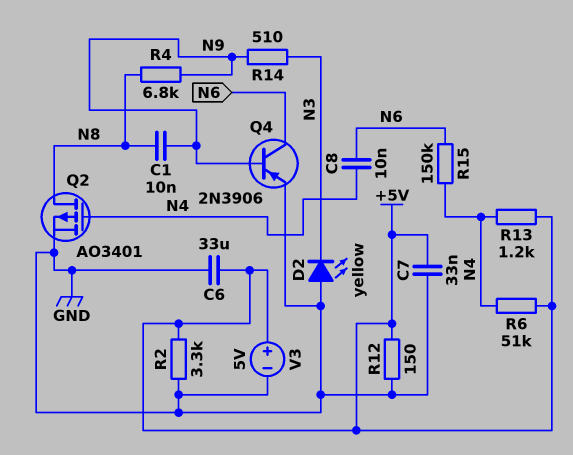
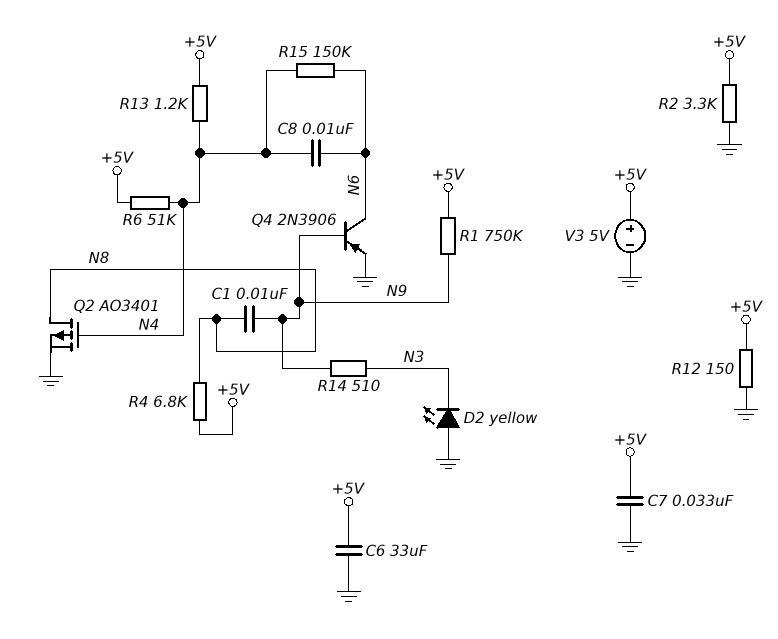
R1: none -> 750k (+5V, N9)
R4: 6.8k (N8, N9) -> 6.8k (+5V, N8)

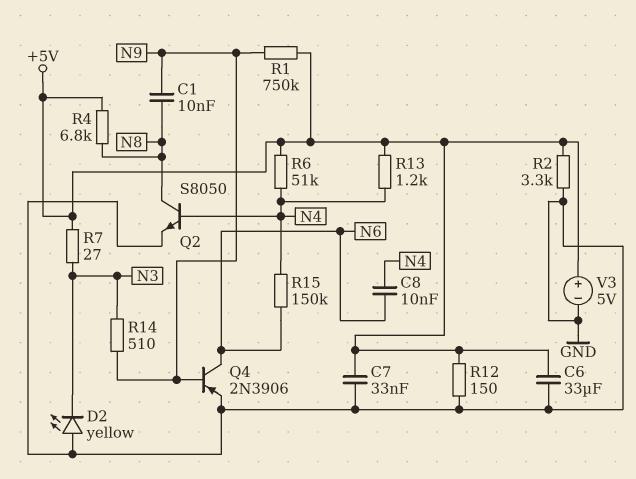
Q2: PMOS AO3401 (G N4, D N8, S GND) -> NPN S8050 (B N4, C N8, E GND)
R7: none -> 27 (+5V, N3)

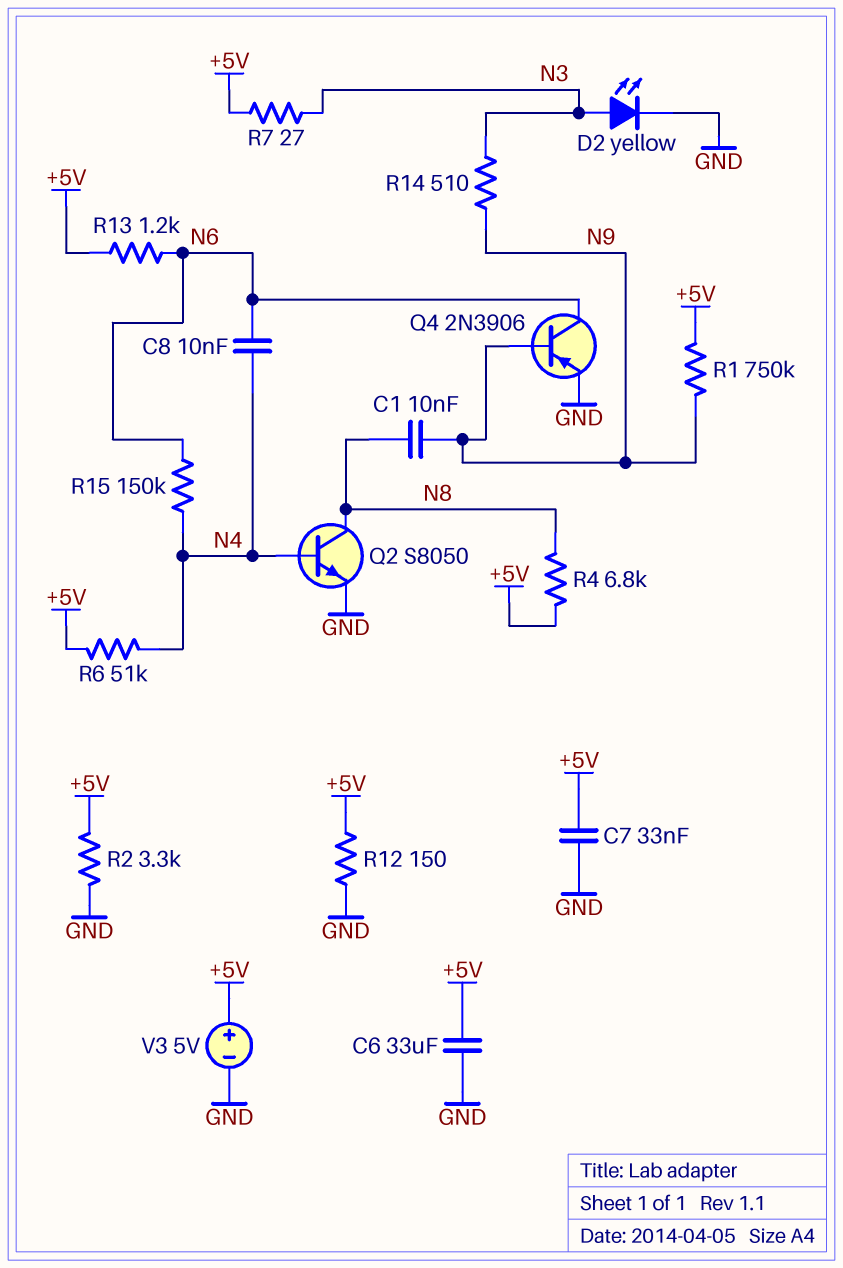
D2: LED yellow (A GND, K N3) -> LED yellow (A N3, K GND)
R13: 1.2k (+5V, N4) -> 1.2k (+5V, N6)

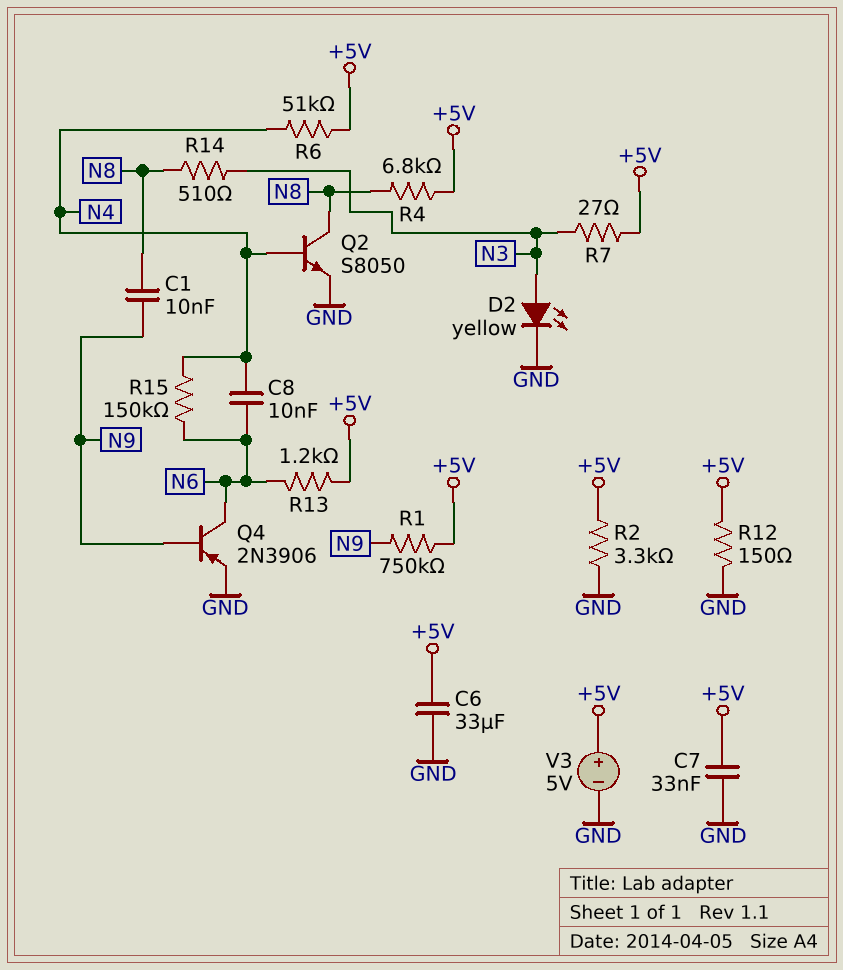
R14: 510 (N3, N9) -> 510 (N3, N8)

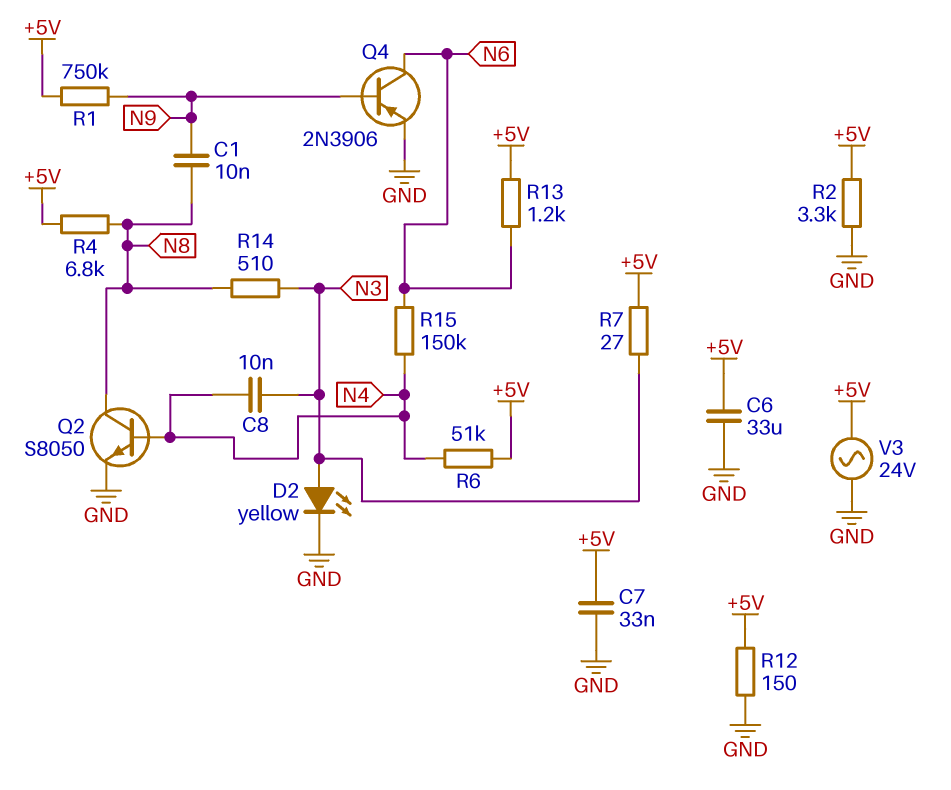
C8: 10nF (N4, N6) -> 10nF (N3, N4)
V3: 5V (plus +5V, minus GND) -> AC 24V (+5V, GND)

